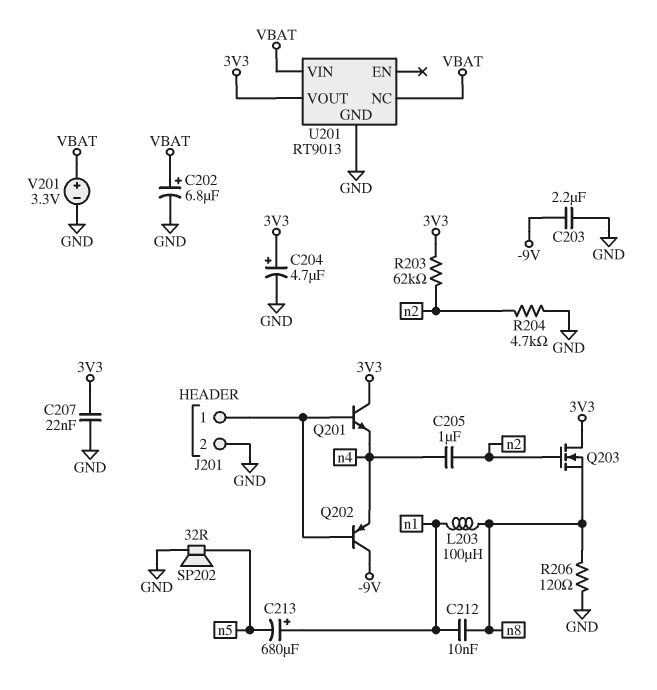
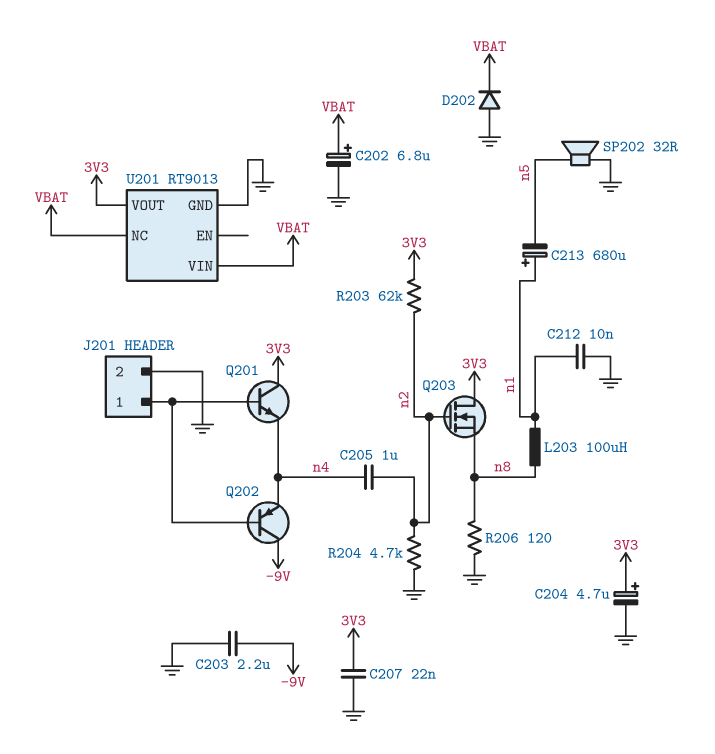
C212: 10nF (n1, n8) -> 10nF (GND, n1)
D202: none -> diode (A GND, K VBAT)
V201: 3.3V (plus VBAT, minus GND) -> none

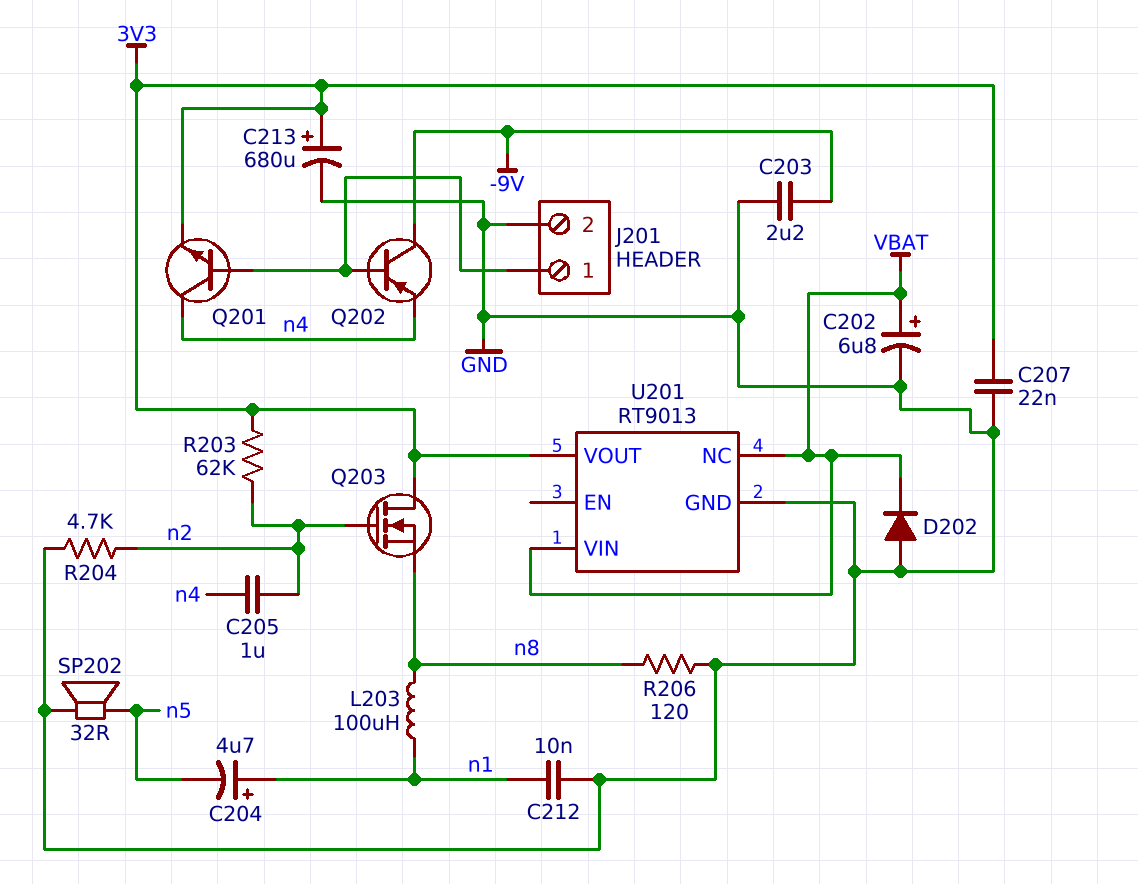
C204: 4.7uF (plus 3V3, minus GND) -> 4.7uF (plus n1, minus n5)
C213: 680uF (plus n1, minus n5) -> 680uF (plus 3V3, minus GND)
Q201: NPN (B J201/1, C 3V3, E n4) -> NPN (B J201/1, C n4, E 3V3)

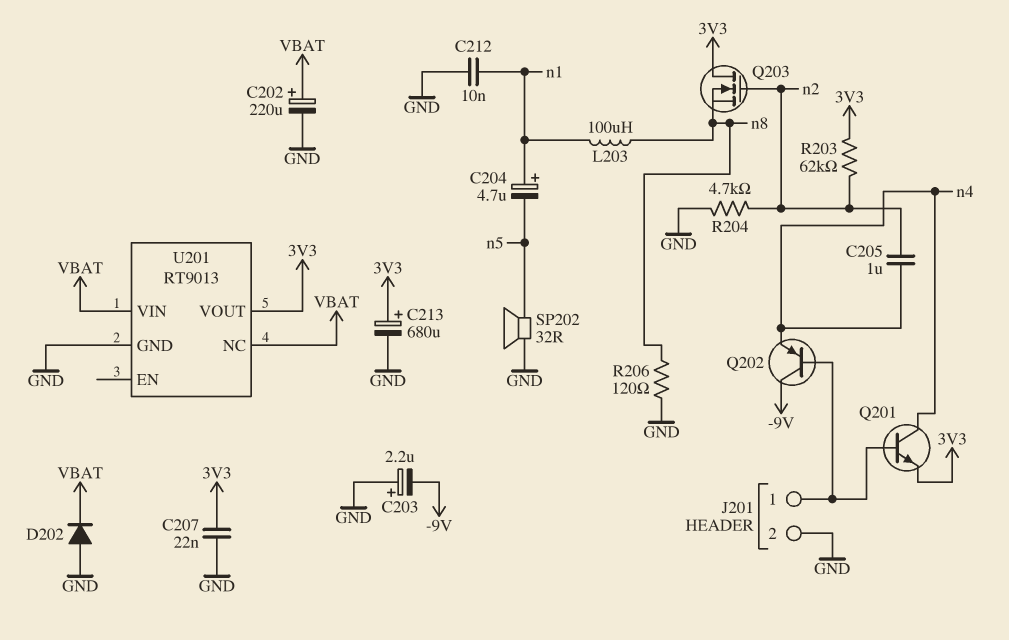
C202: 6.8uF (plus VBAT, minus GND) -> 220uF (plus VBAT, minus GND)
C203: 2.2uF (-9V, GND) -> 2.2uF (plus GND, minus -9V)

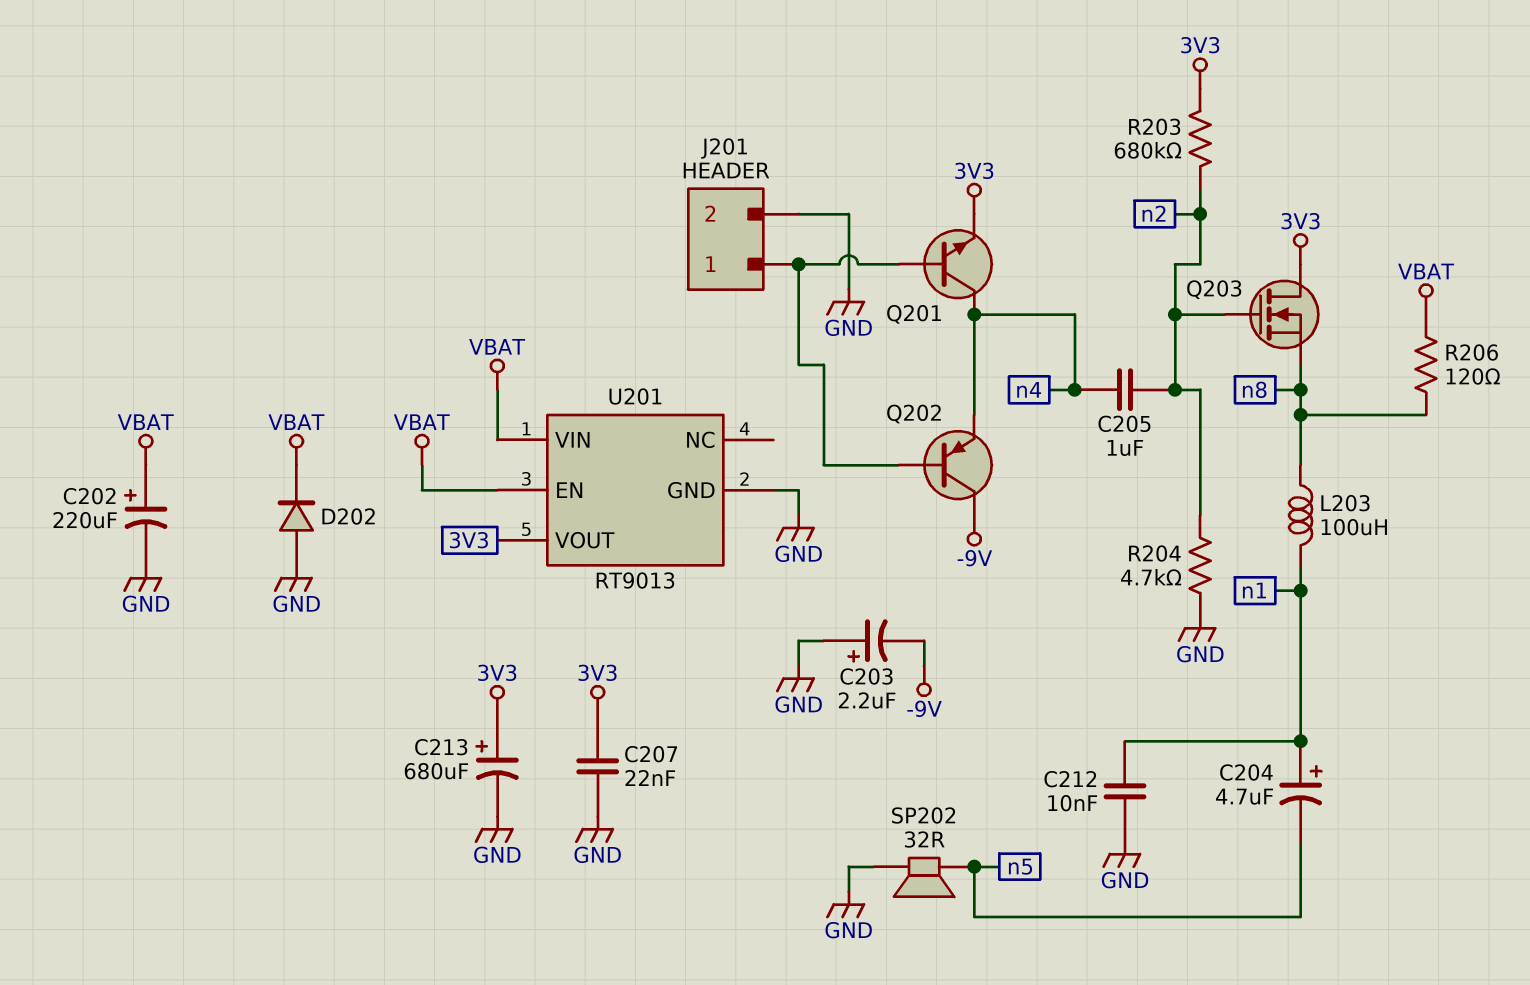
R203: 62k (3V3, n2) -> 680k (3V3, n2)
R206: 120 (GND, n8) -> 120 (VBAT, n8)
U201 pin EN: none -> VBAT
U201 pin NC: VBAT -> none

